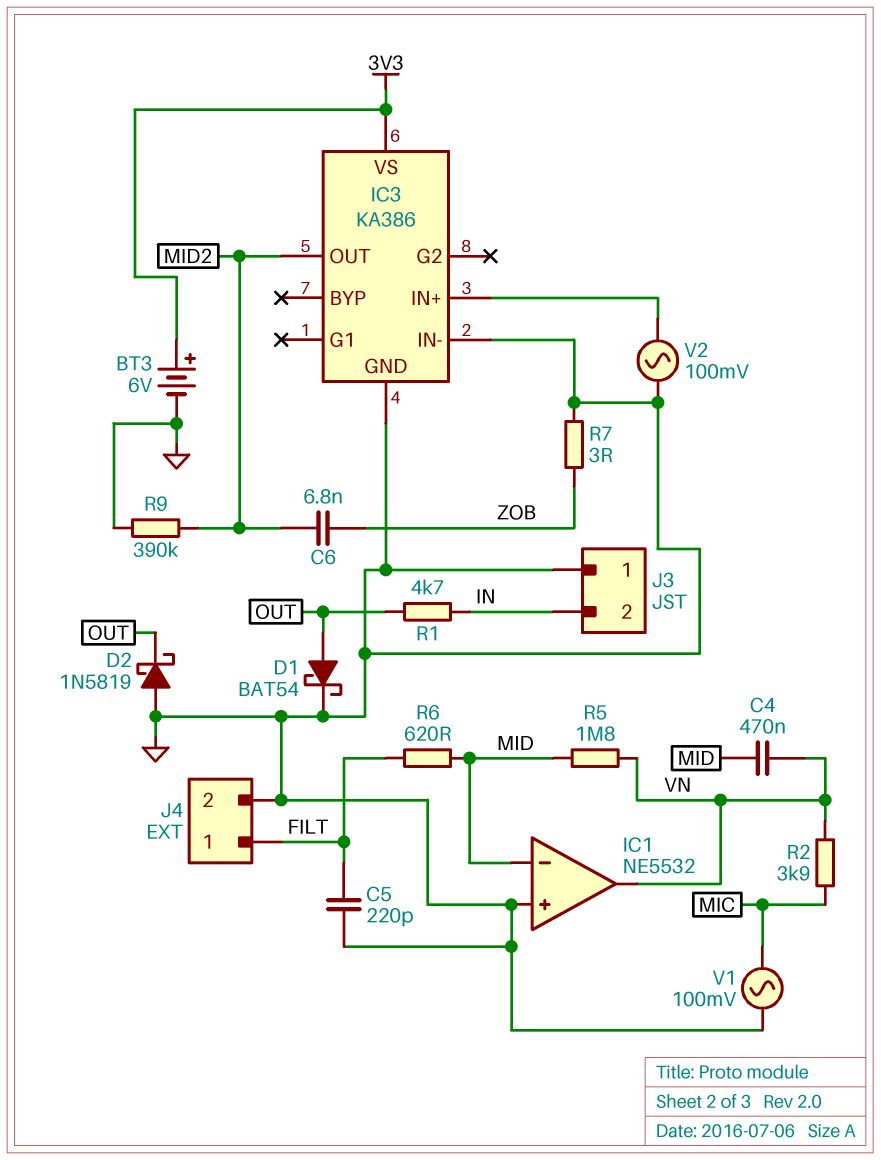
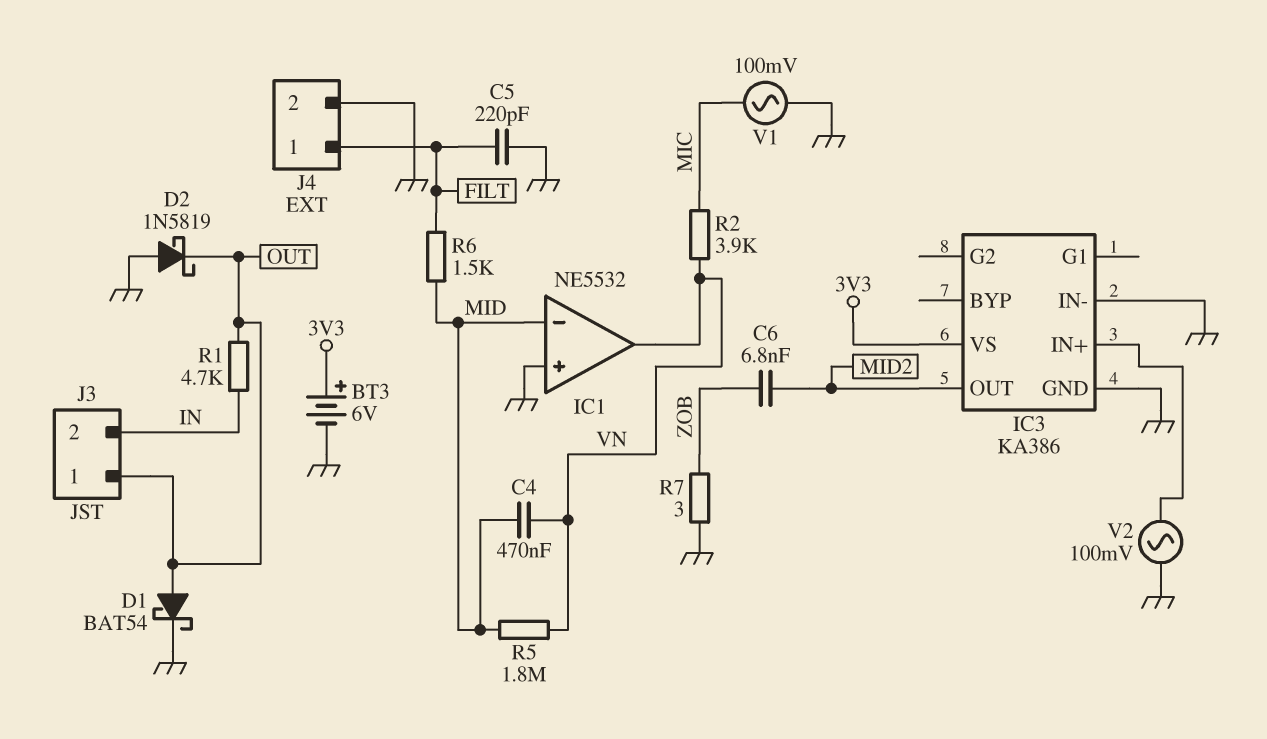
J3 pin 1: GND -> OUT
R6: 620 (FILT, MID) -> 1.5k (FILT, MID)
R9: 390k (GND, MID2) -> none

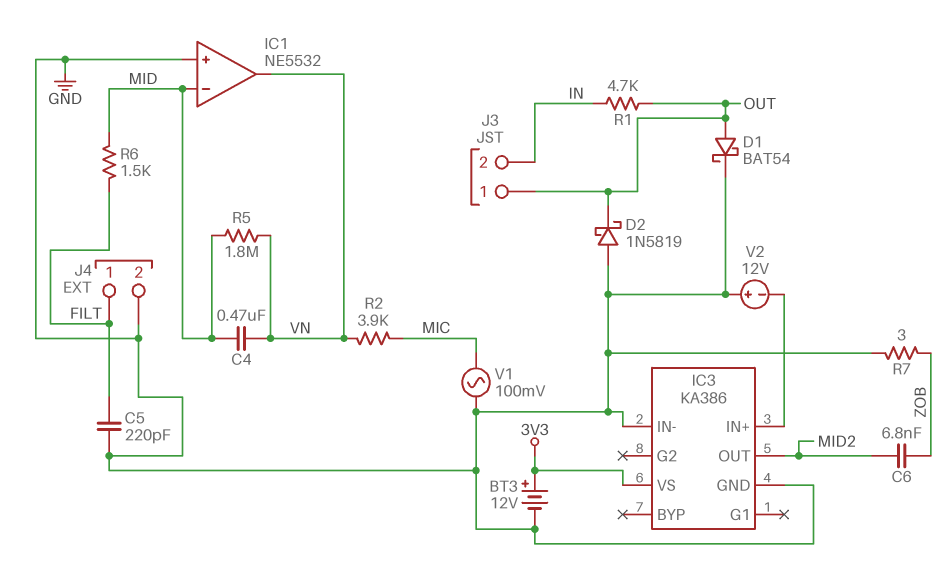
BT3: 6V (plus 3V3, minus GND) -> 12V (plus 3V3, minus GND)
V2: AC 100mV (GND, IC3/IN+) -> 12V (plus GND, minus IC3/IN+)

